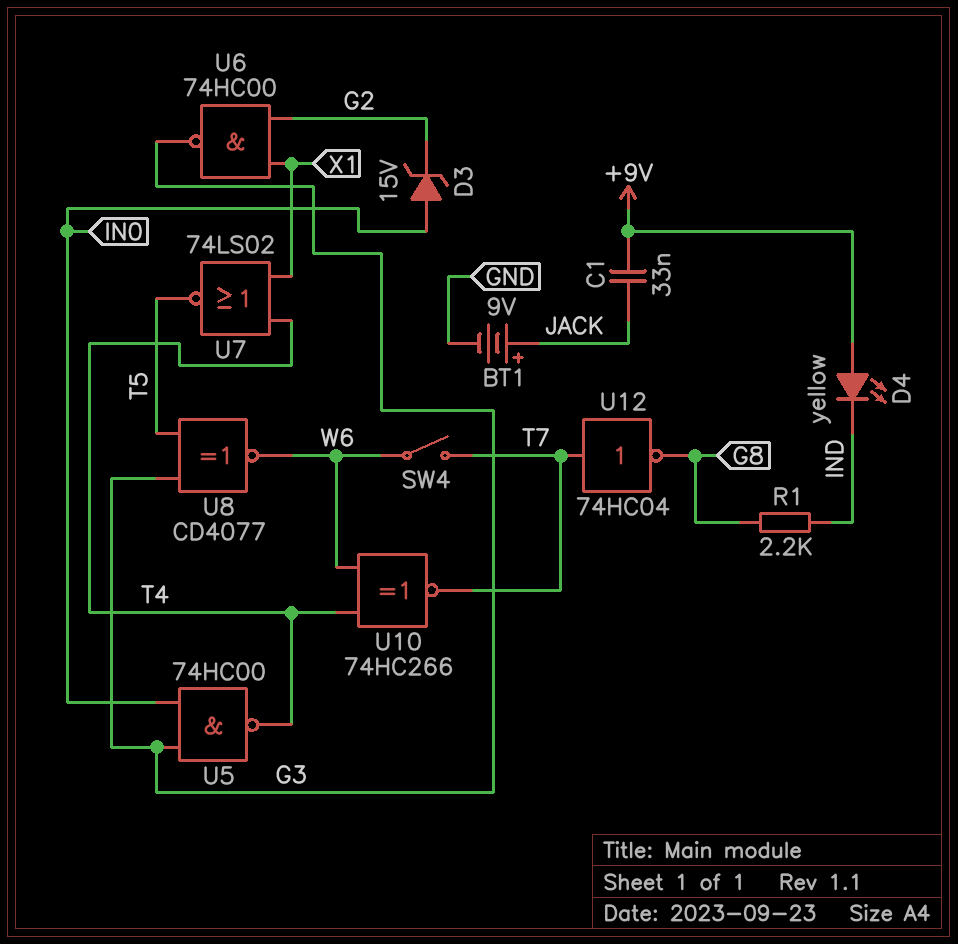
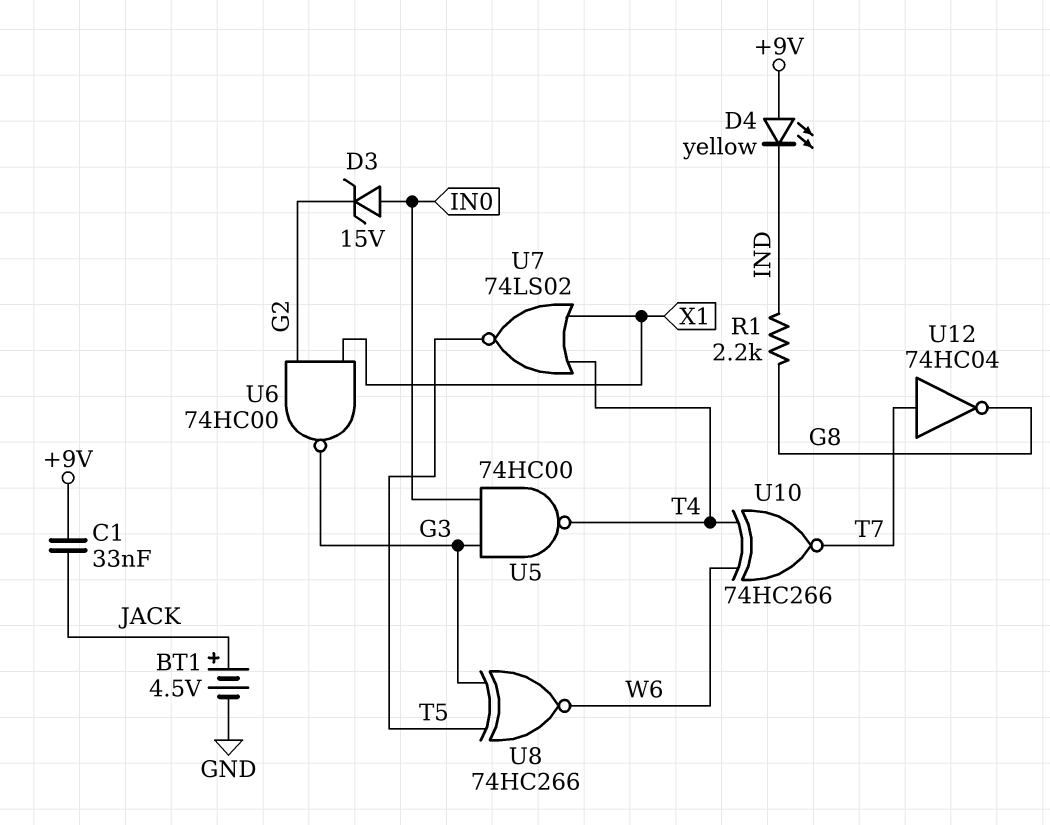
BT1: 9V (plus JACK, minus GND) -> 4.5V (plus JACK, minus GND)
SW4: switch (T7, W6) -> none
U8: XNOR CD4077 (in G3, in T5, out W6) -> XNOR 74HC266 (in G3, in T5, out W6)

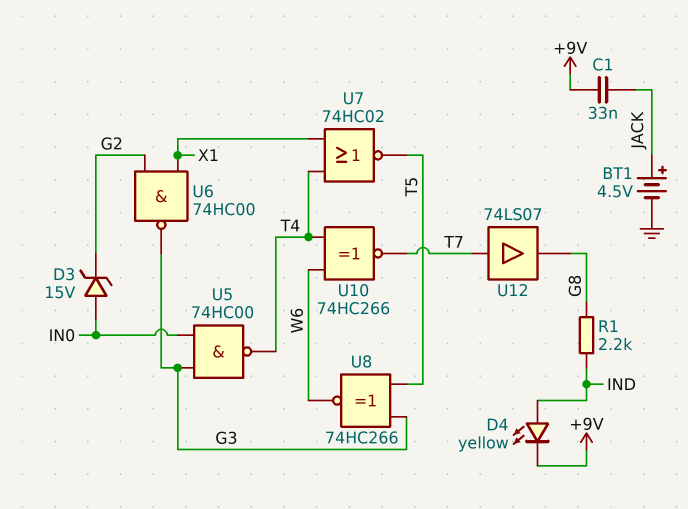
D4: LED yellow (A +9V, K IND) -> LED yellow (A IND, K +9V)
U7: NOR 74LS02 (in T4, in X1, out T5) -> NOR 74HC02 (in T4, in X1, out T5)
U12: NOT 74HC04 (in T7, out G8) -> buffer 74LS07 (in T7, out G8)

